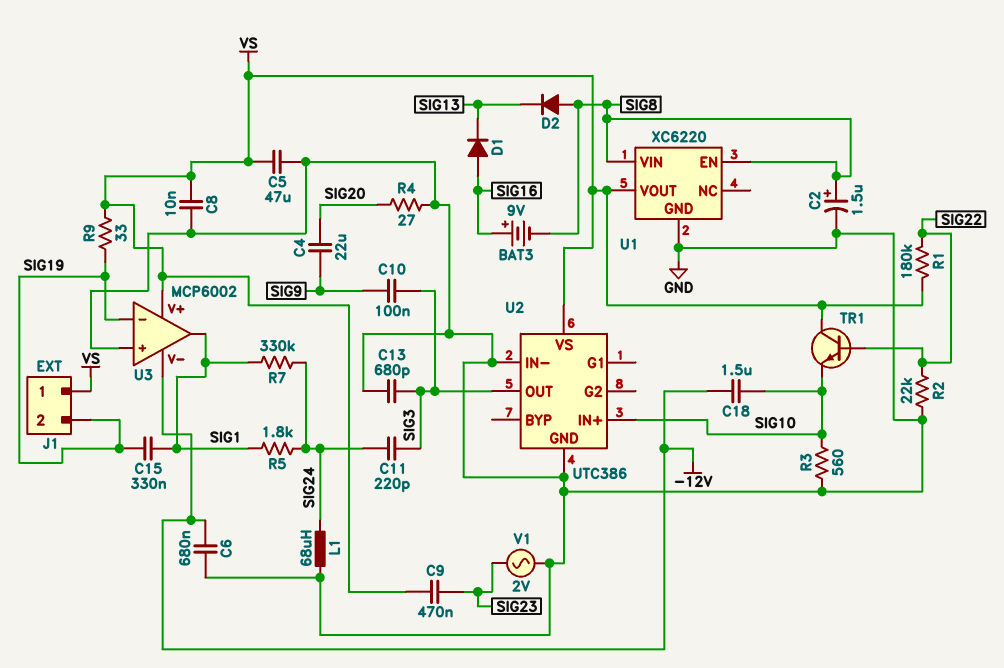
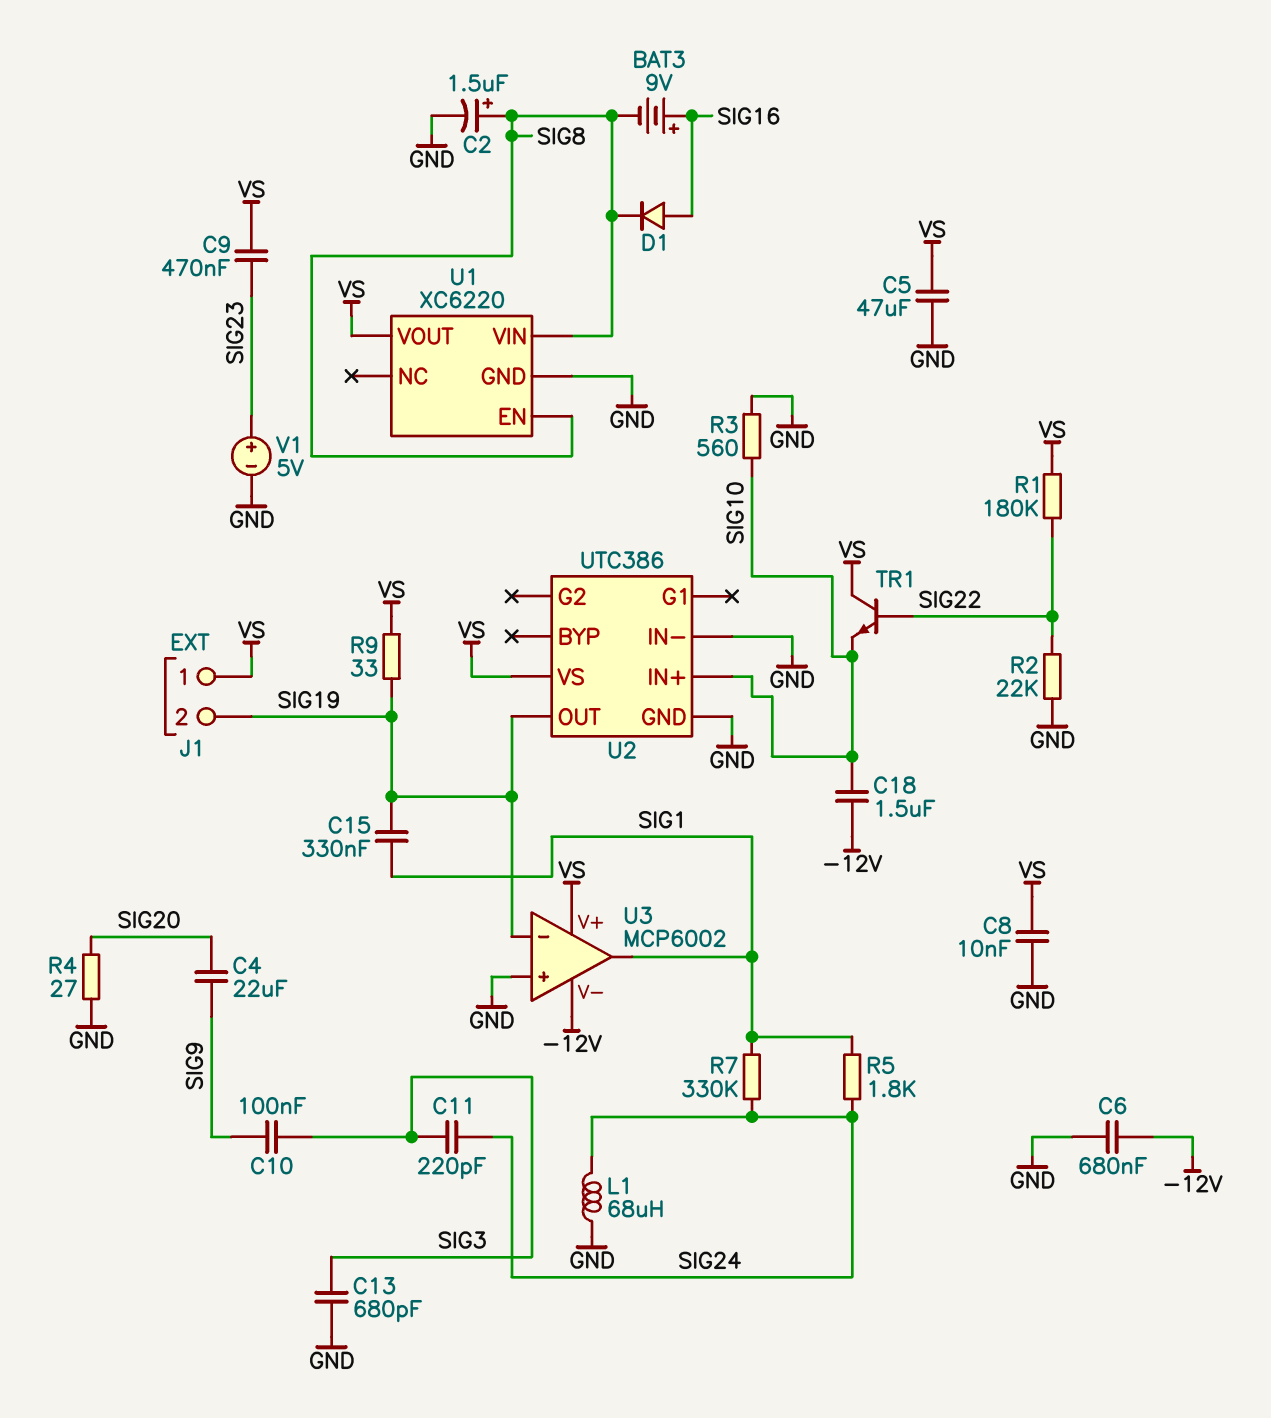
D1: diode (A SIG16, K SIG13) -> diode (A SIG16, K SIG8)
D2: diode (A SIG8, K SIG13) -> none
U2 pin OUT: SIG3 -> SIG19
V1: AC 2V (GND, SIG23) -> 5V (plus SIG23, minus GND)

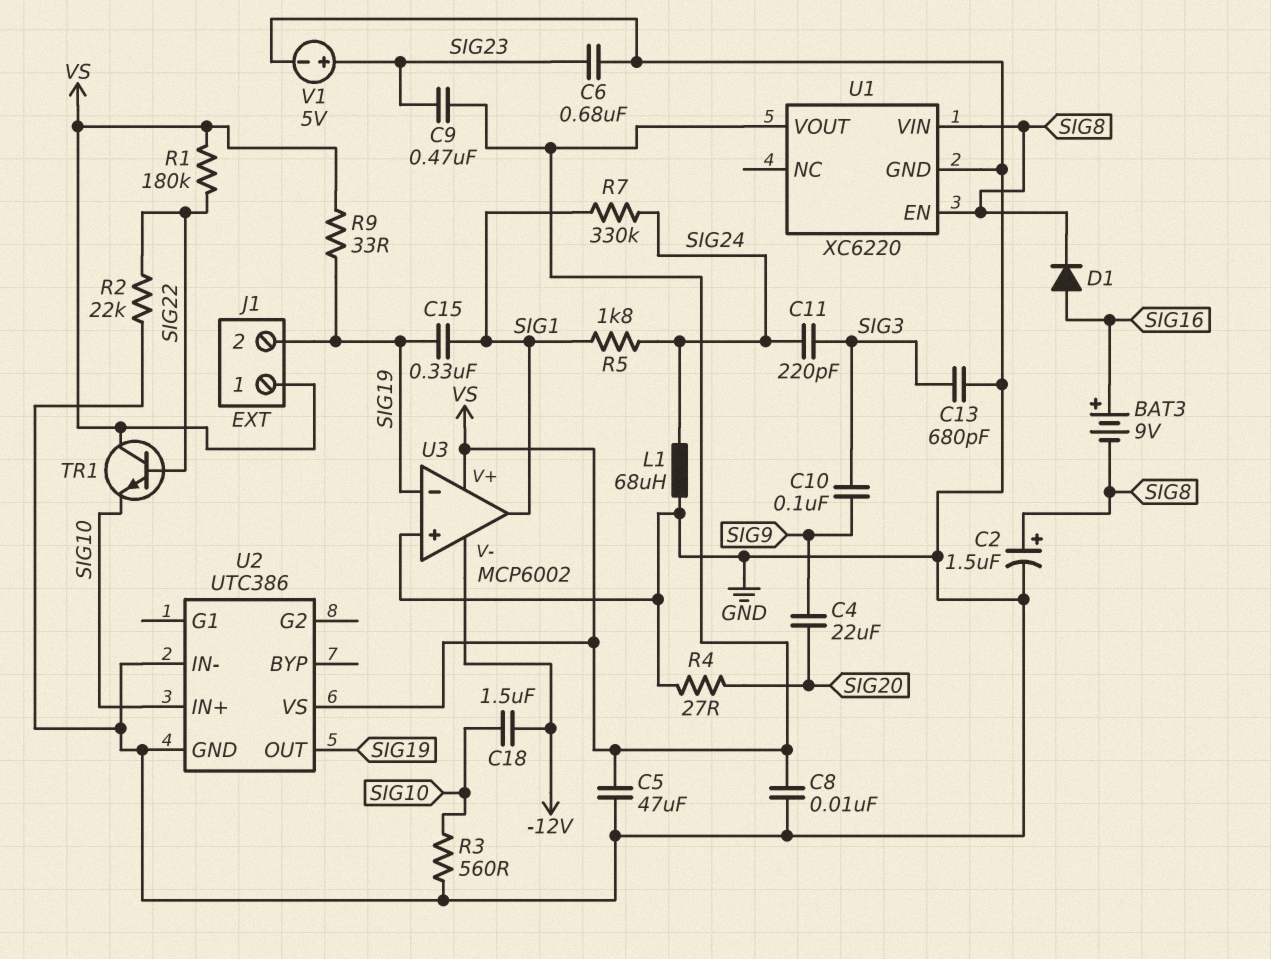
C6: 680nF (-12V, GND) -> 680nF (GND, SIG23)

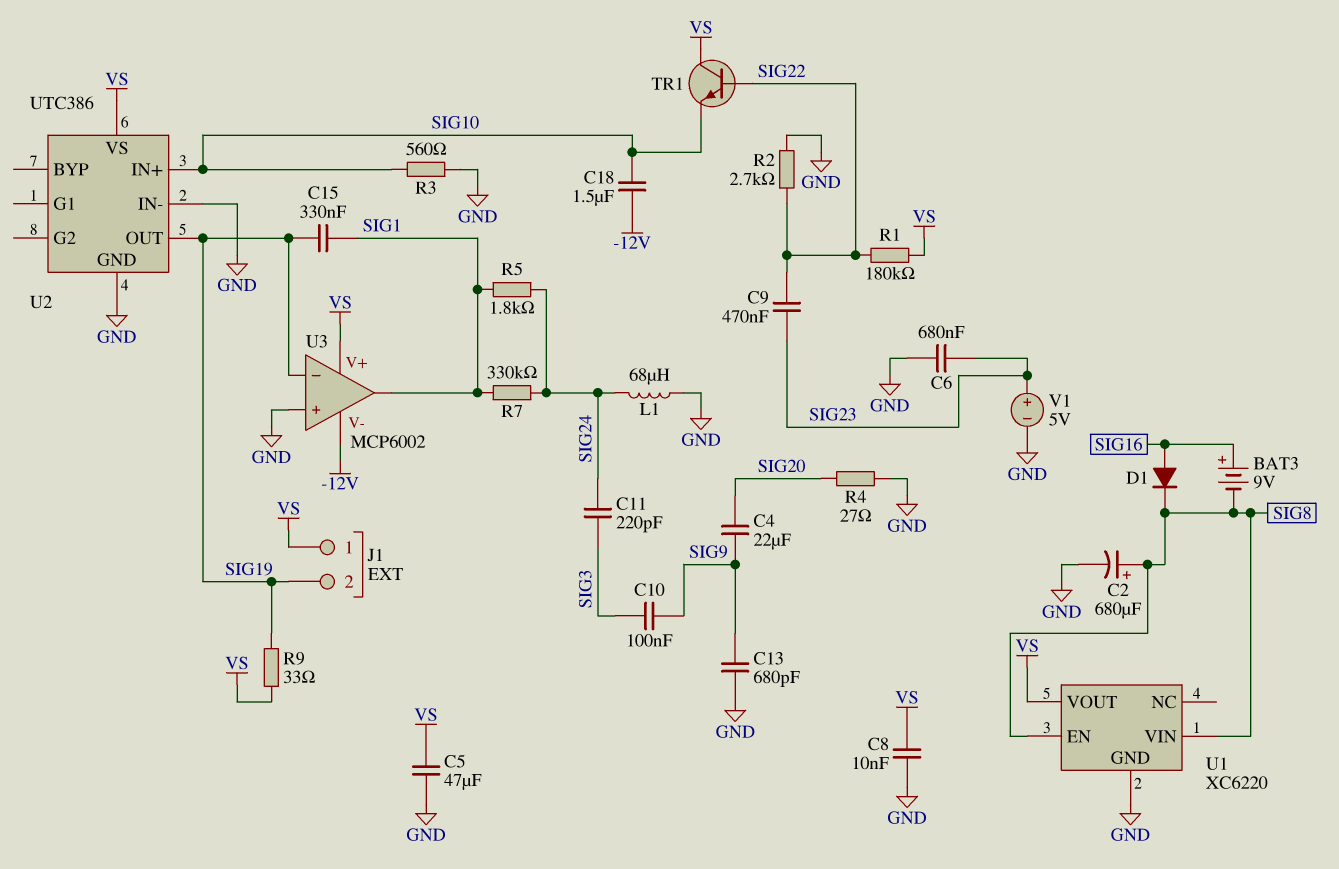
C2: 1.5uF (plus SIG8, minus GND) -> 680uF (plus SIG8, minus GND)
C9: 470nF (SIG23, VS) -> 470nF (SIG22, SIG23)
C13: 680pF (GND, SIG3) -> 680pF (GND, SIG9)
R2: 22k (GND, SIG22) -> 2.7k (GND, SIG22)

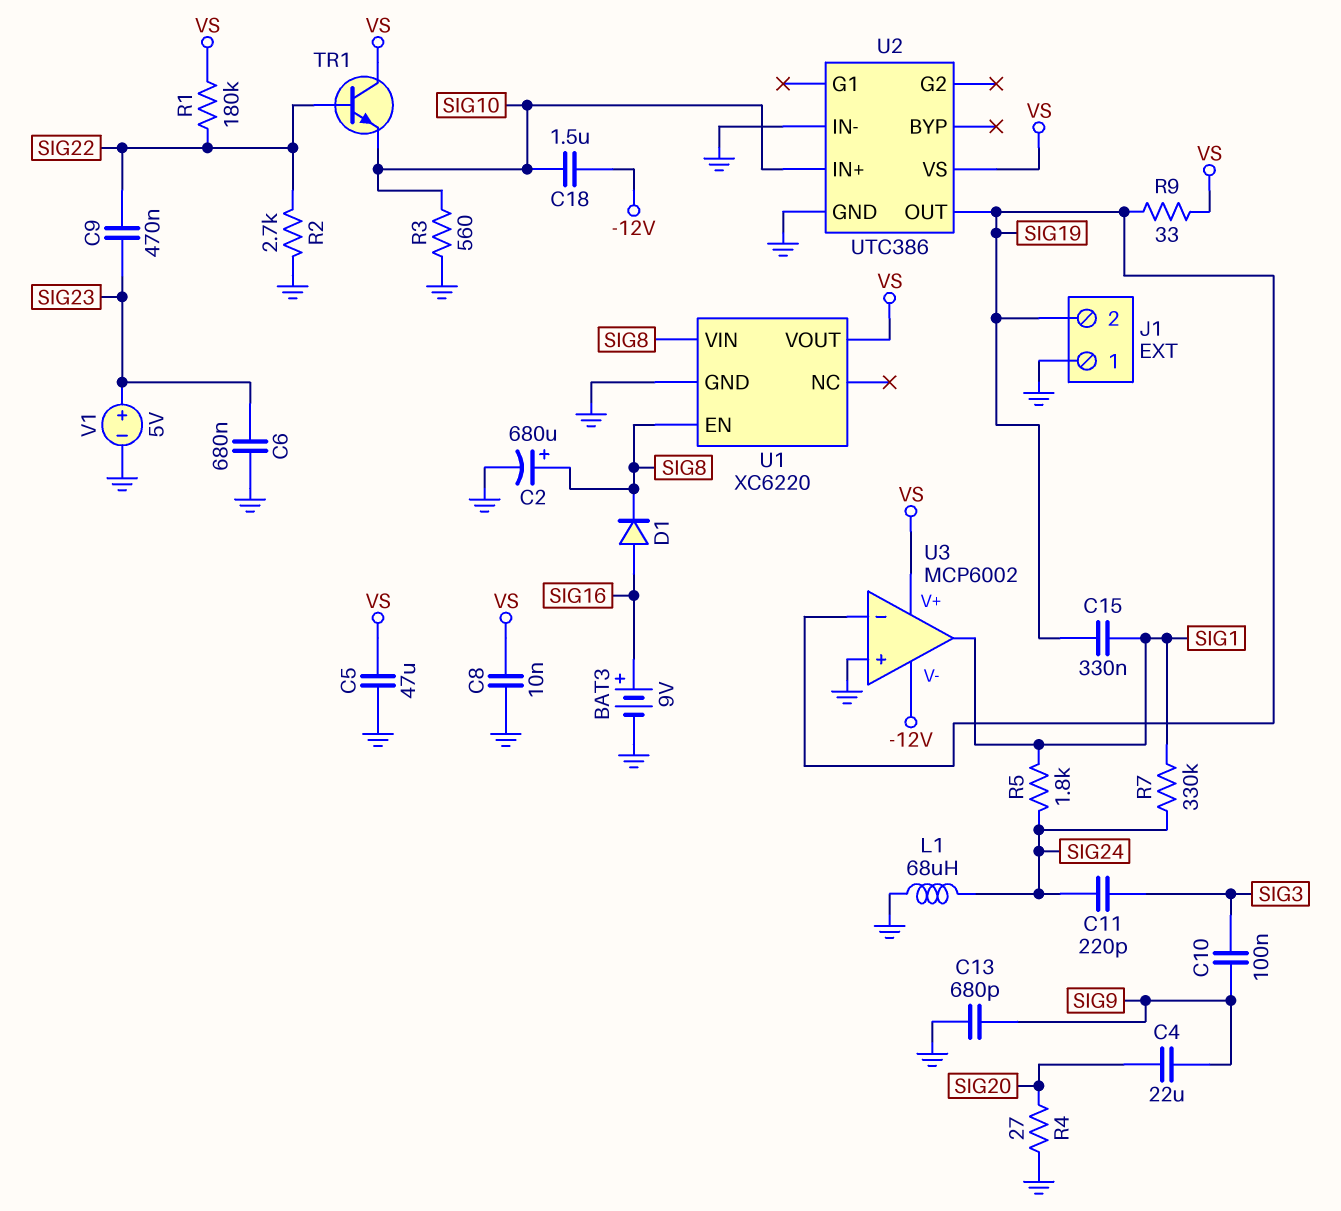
BAT3: 9V (plus SIG16, minus SIG8) -> 9V (plus SIG16, minus GND)
J1 pin 1: VS -> GND

